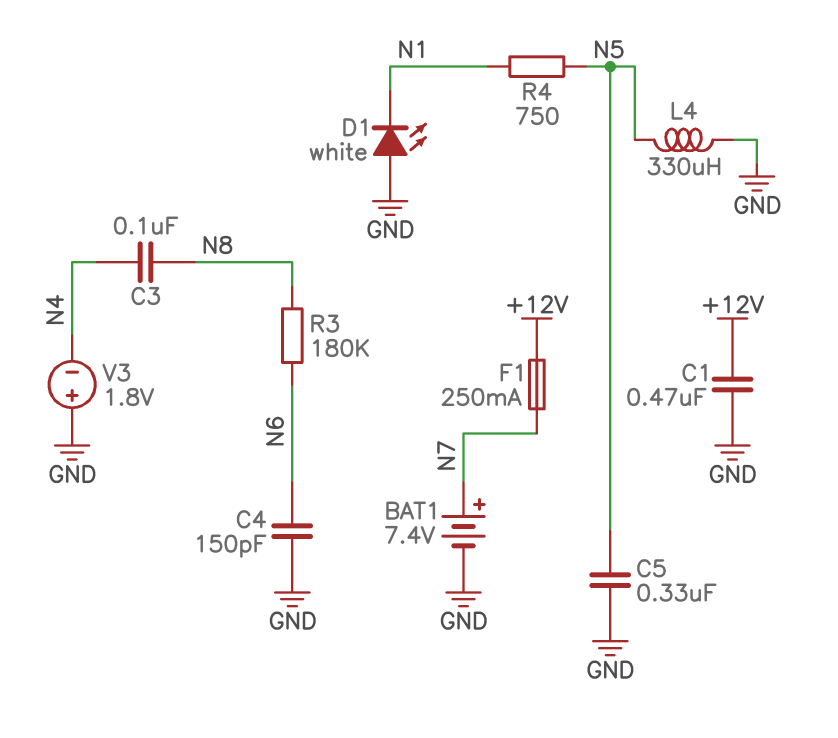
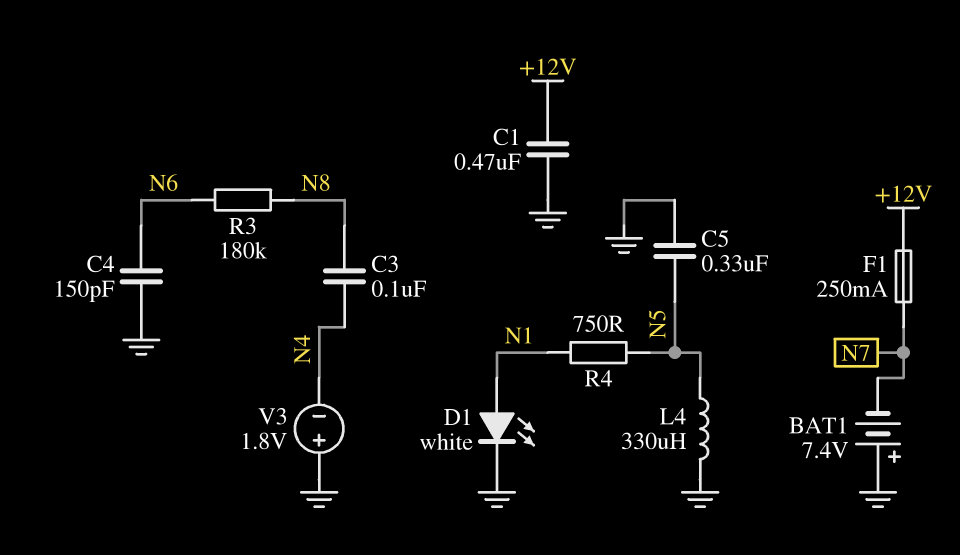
BAT1: 7.4V (plus N7, minus GND) -> 7.4V (plus GND, minus N7)
D1: LED white (A GND, K N1) -> LED white (A N1, K GND)

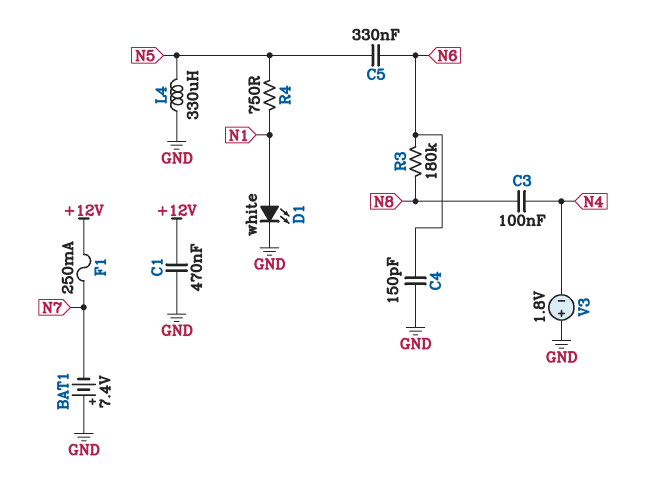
C5: 330nF (GND, N5) -> 330nF (N5, N6)

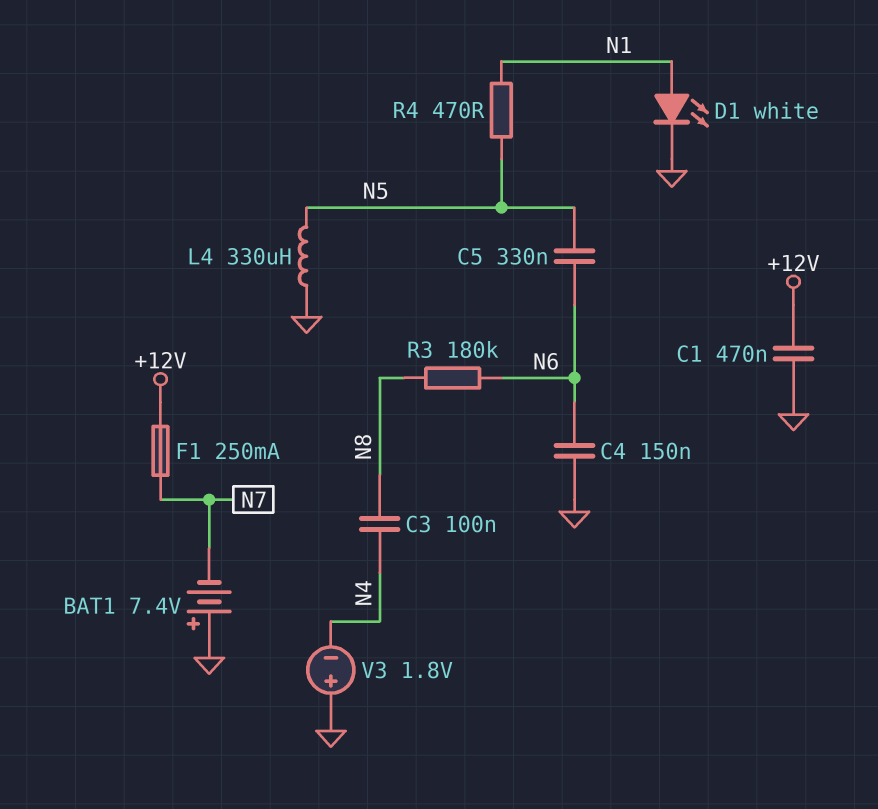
C4: 150pF (GND, N6) -> 150nF (GND, N6)
R4: 750 (N1, N5) -> 470 (N1, N5)

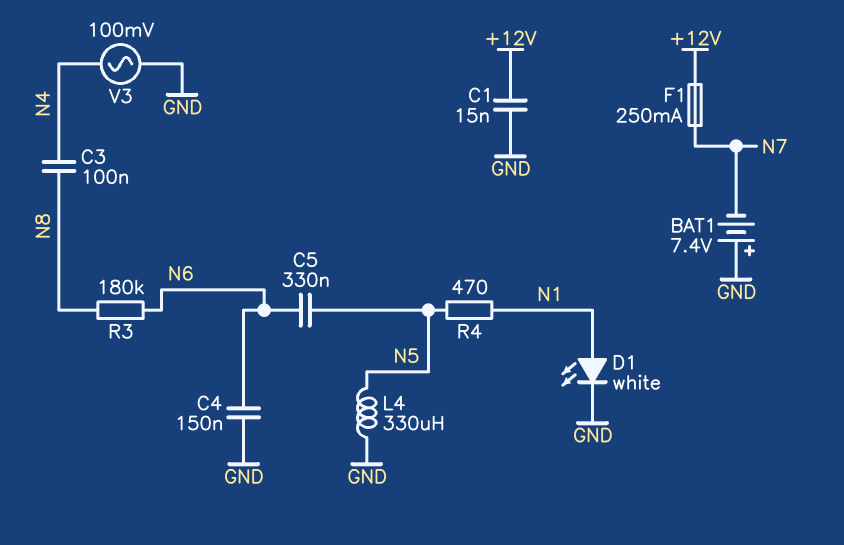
C1: 470nF (+12V, GND) -> 15nF (+12V, GND)
V3: 1.8V (plus GND, minus N4) -> AC 100mV (GND, N4)

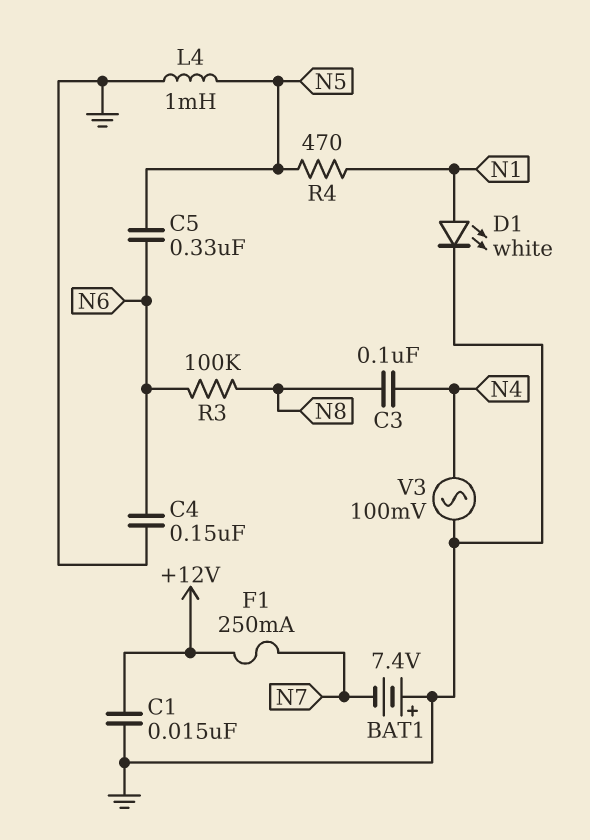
L4: 330uH (GND, N5) -> 1mH (GND, N5)
R3: 180k (N6, N8) -> 100k (N6, N8)

